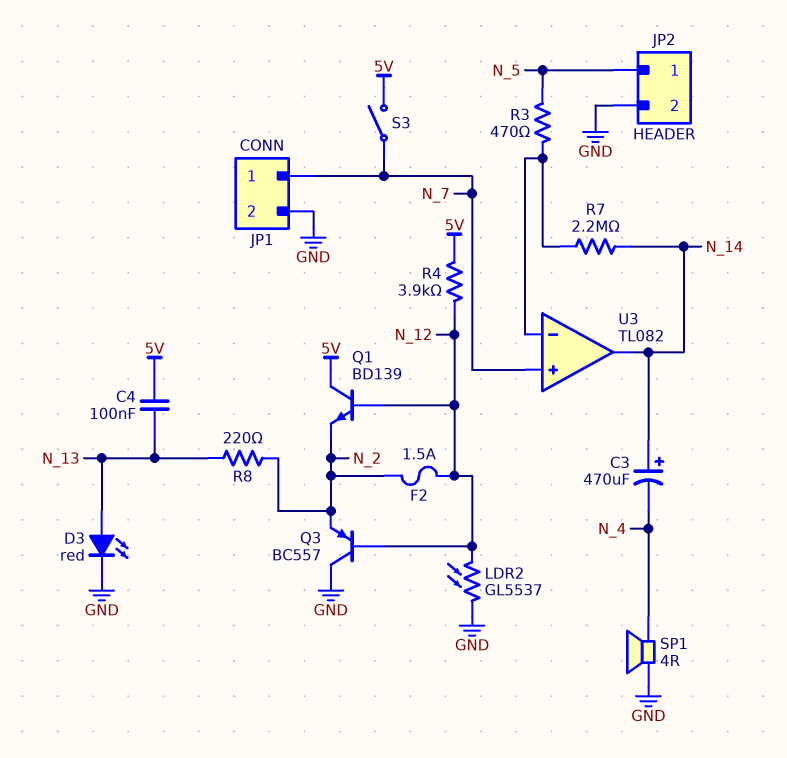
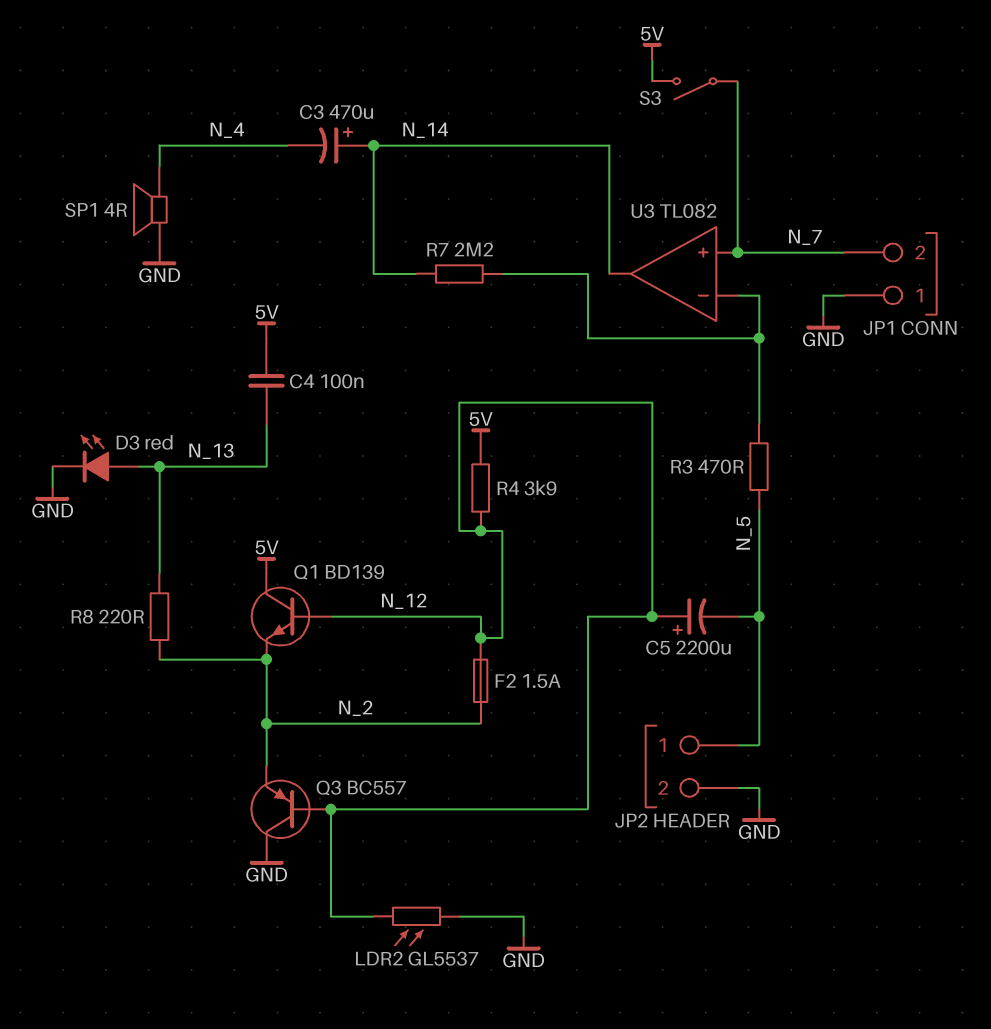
C5: none -> 2200uF (plus N_12, minus N_5)
JP1 pin 1: N_7 -> GND
JP1 pin 2: GND -> N_7

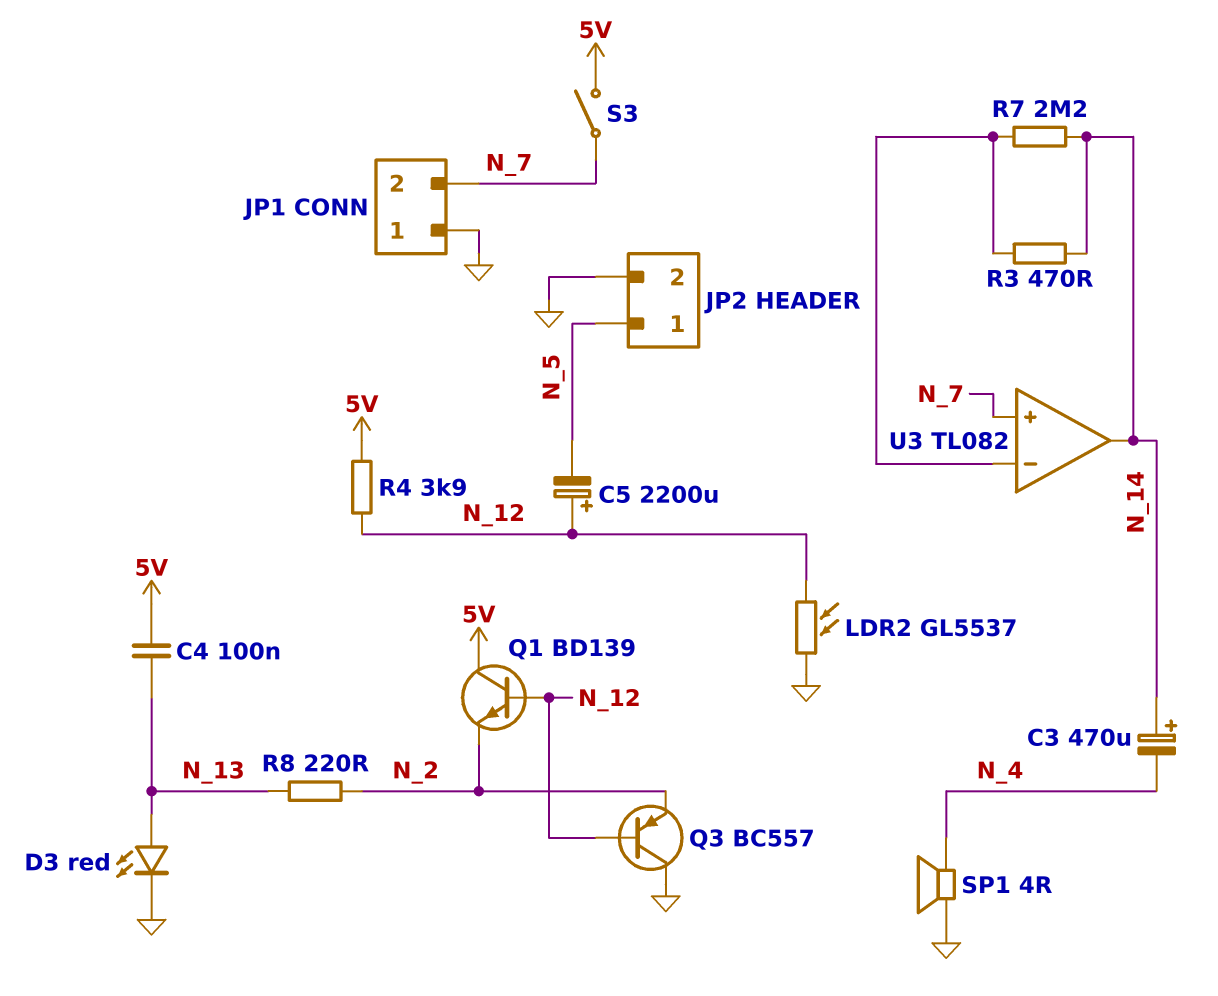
F2: 1.5A (N_2, N_12) -> none
R3: 470 (N_5, U3/in-) -> 470 (N_14, U3/in-)

